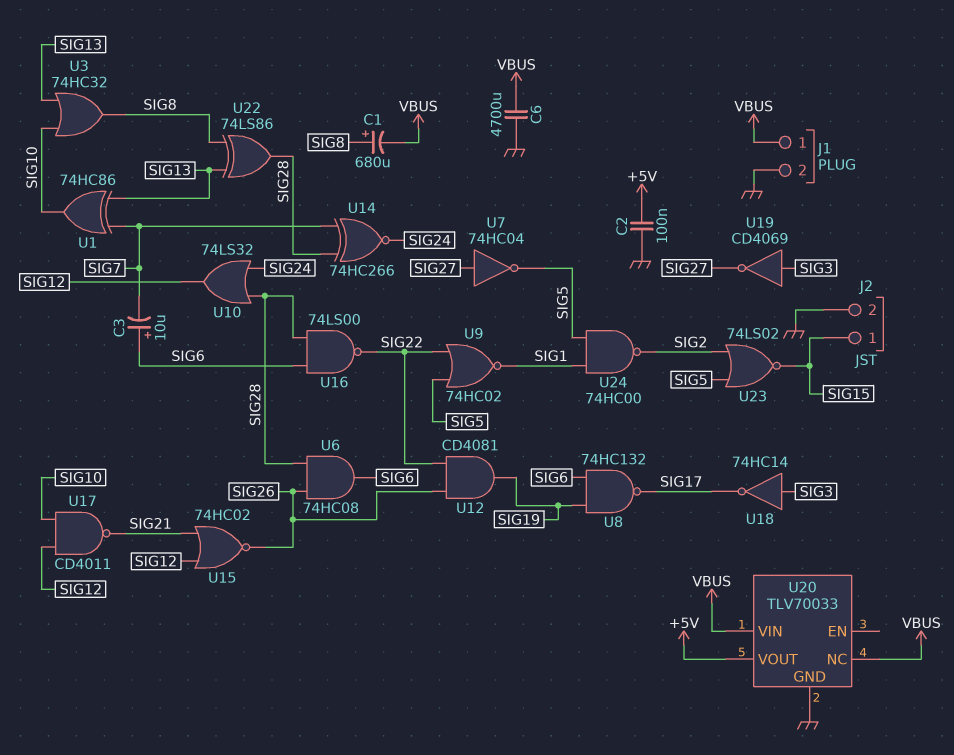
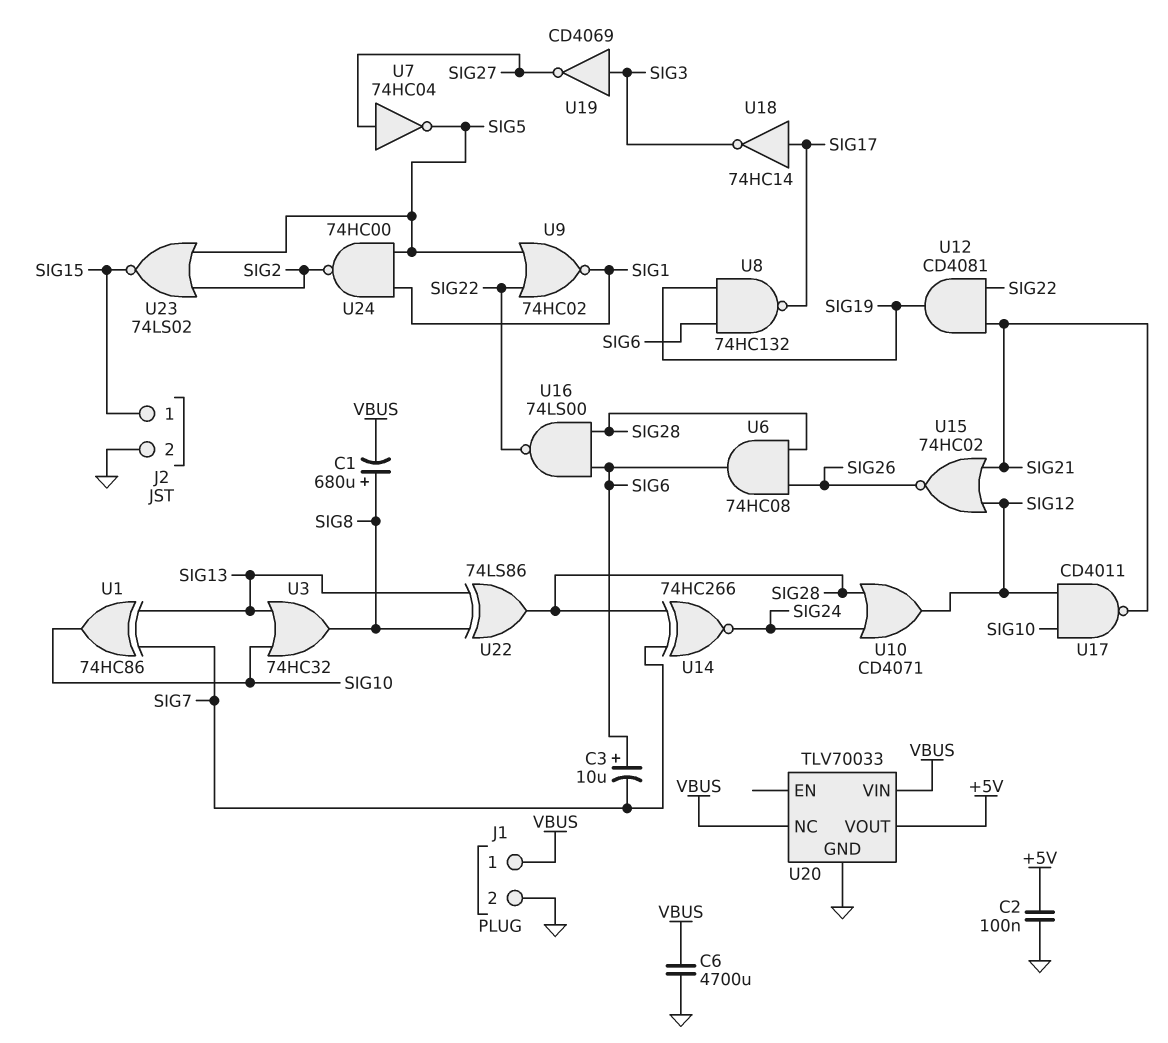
U10: OR 74LS32 (in SIG24, in SIG28, out SIG12) -> OR CD4071 (in SIG24, in SIG28, out SIG12)
U12: AND CD4081 (in SIG22, in SIG26, out SIG19) -> AND CD4081 (in SIG21, in SIG22, out SIG19)
U18: NOT 74HC14 (in SIG3, out SIG17) -> NOT 74HC14 (in SIG17, out SIG3)

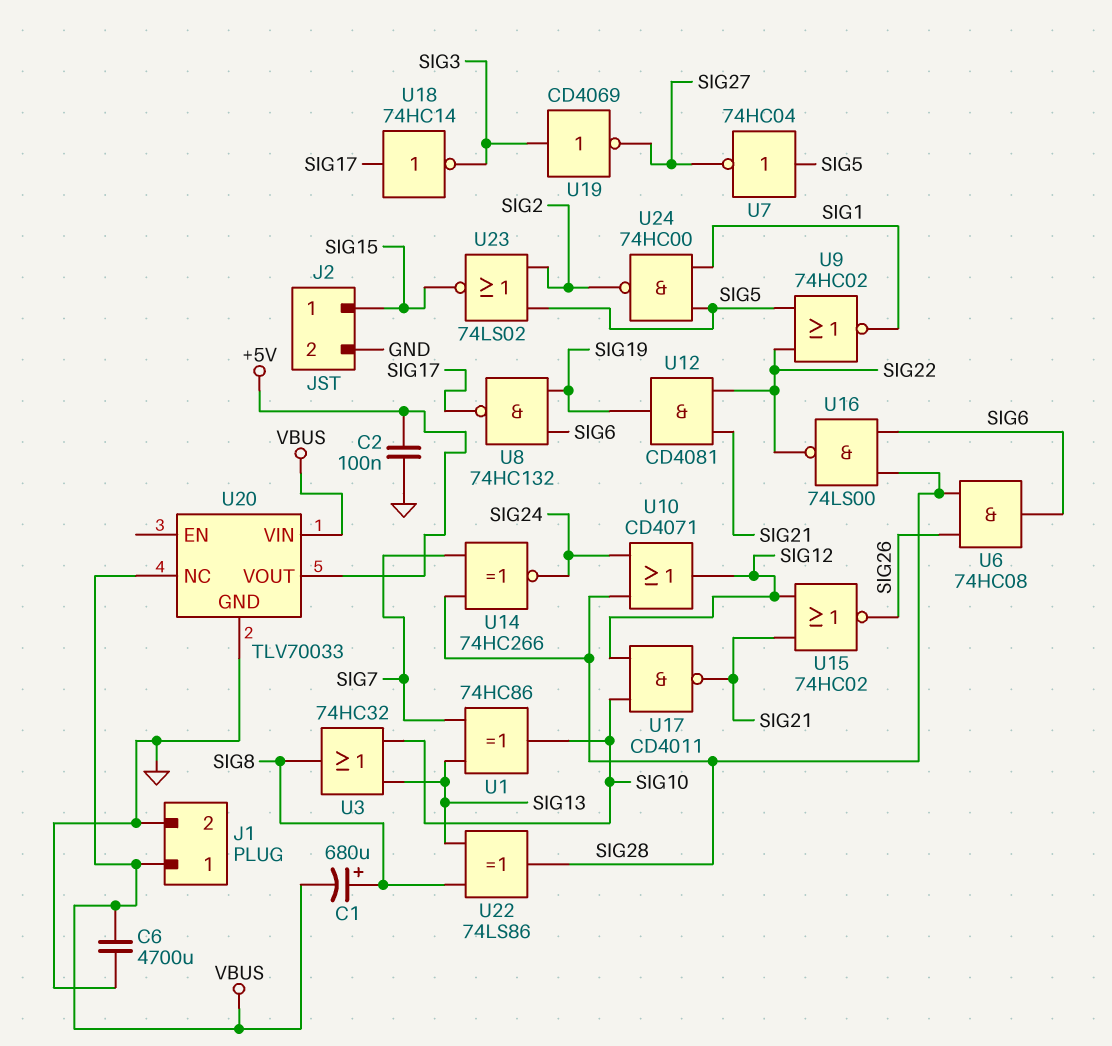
C3: 10uF (plus SIG6, minus SIG7) -> none
U7: NOT 74HC04 (in SIG27, out SIG5) -> NOT 74HC04 (in SIG5, out SIG27)

